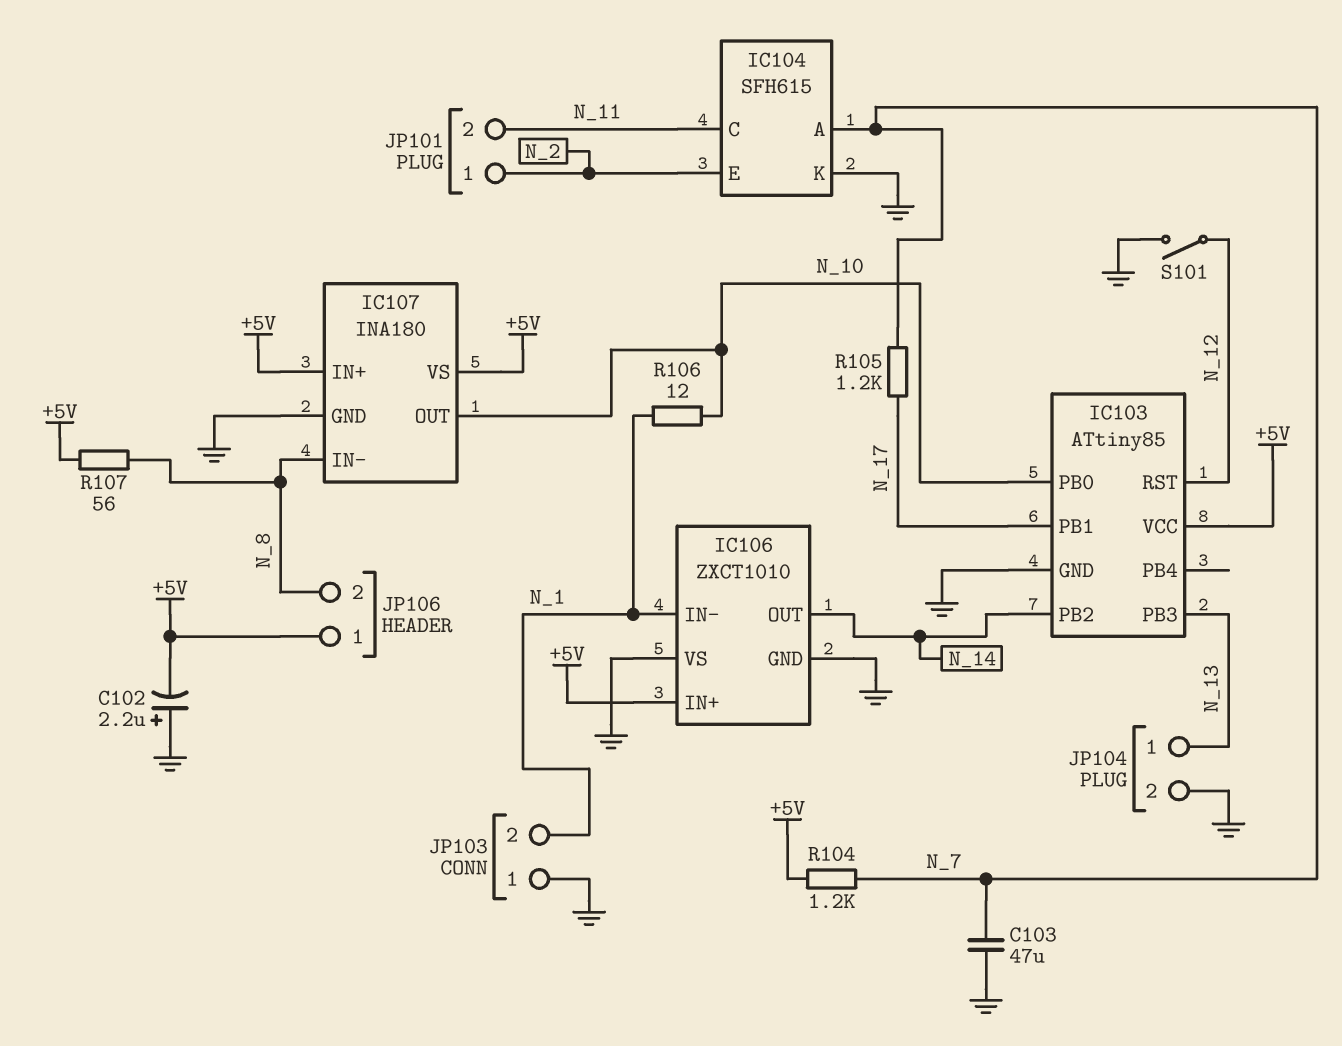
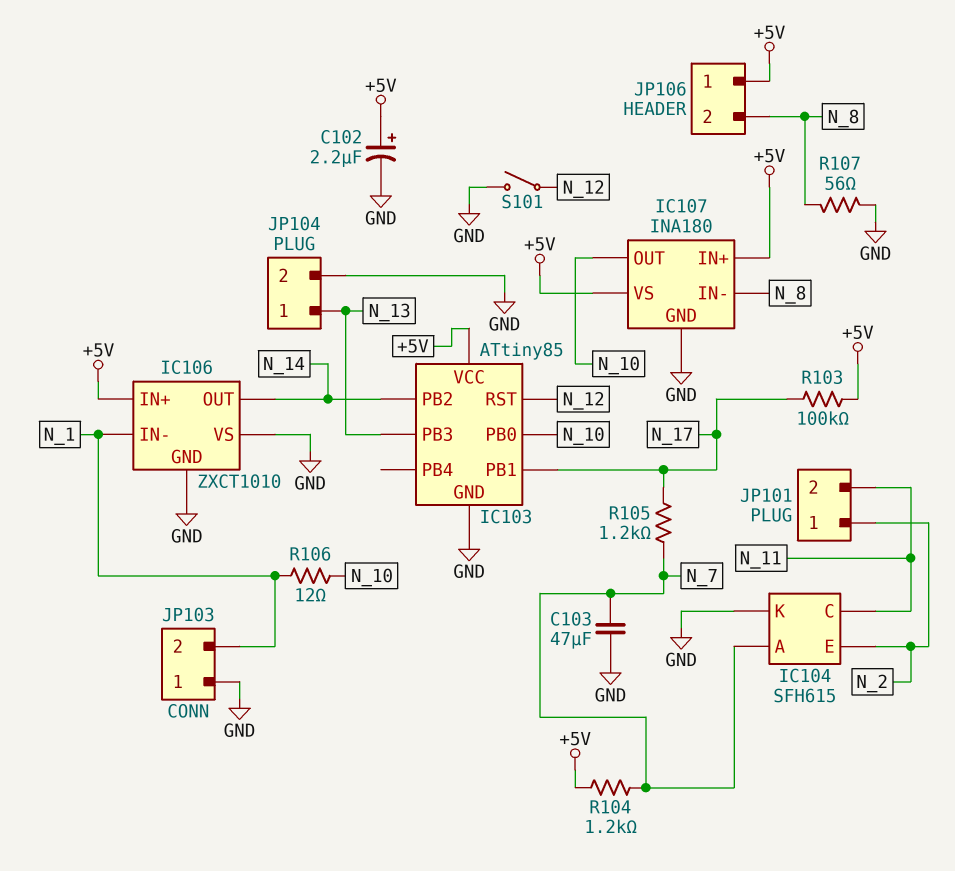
C102: 2.2uF (plus GND, minus +5V) -> 2.2uF (plus +5V, minus GND)
R103: none -> 100k (+5V, N_17)
R107: 56 (+5V, N_8) -> 56 (GND, N_8)

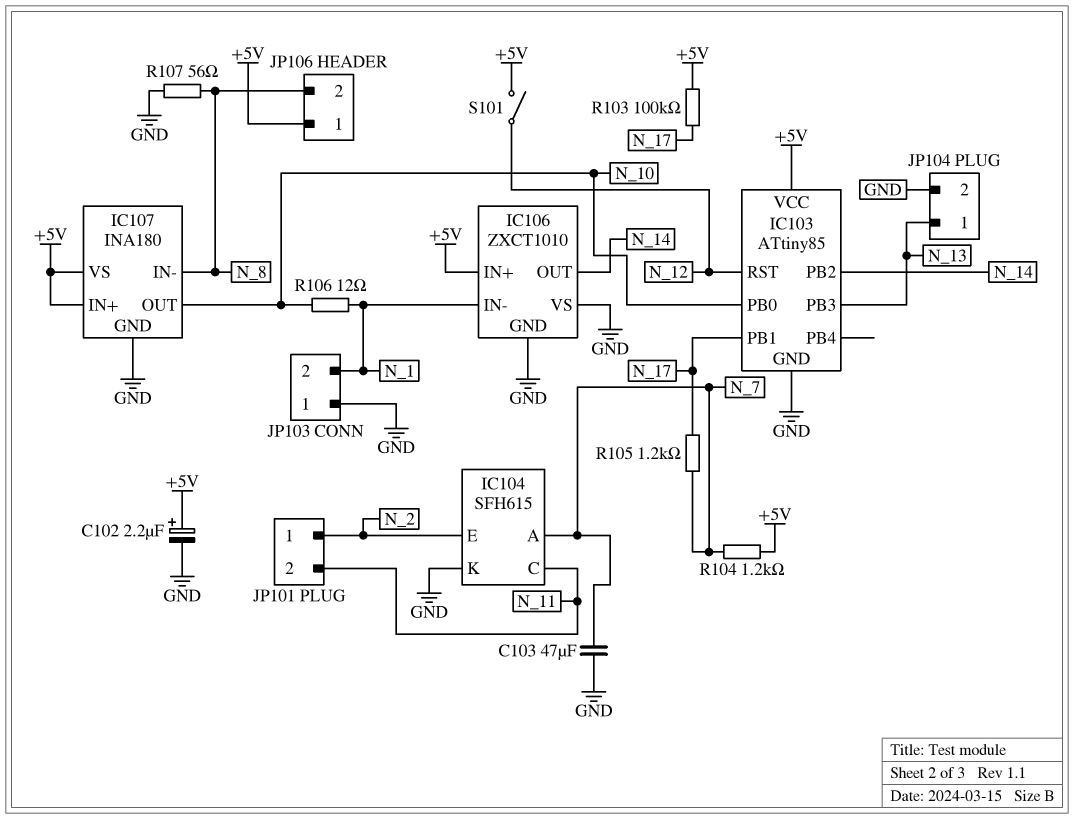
S101: switch (GND, N_12) -> switch (+5V, N_12)

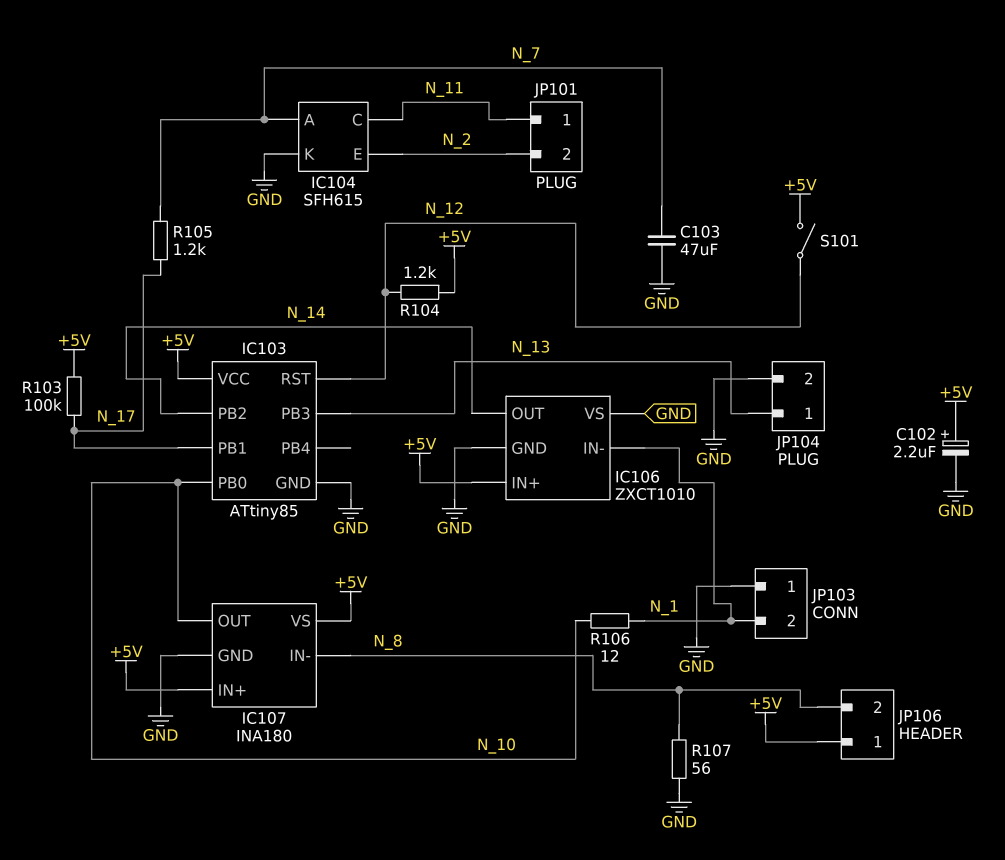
JP101 pin 1: N_2 -> N_11
JP101 pin 2: N_11 -> N_2
R104: 1.2k (+5V, N_7) -> 1.2k (+5V, N_12)

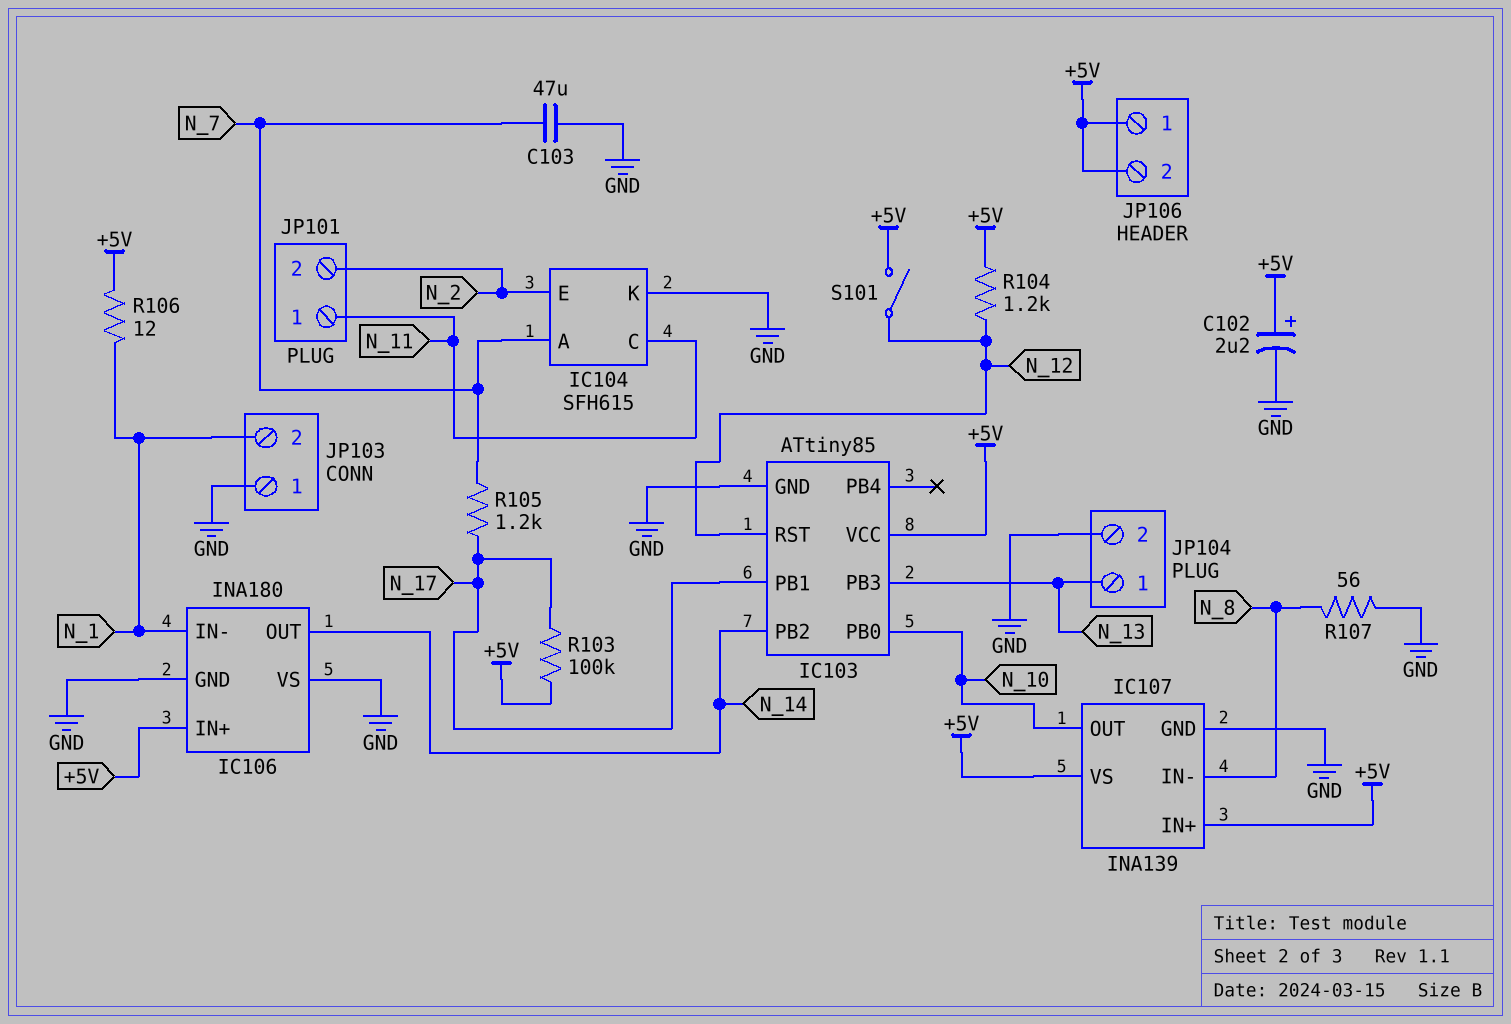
IC106: ZXCT1010 -> INA180
IC107: INA180 -> INA139
JP106 pin 2: N_8 -> +5V
R106: 12 (N_1, N_10) -> 12 (+5V, N_1)

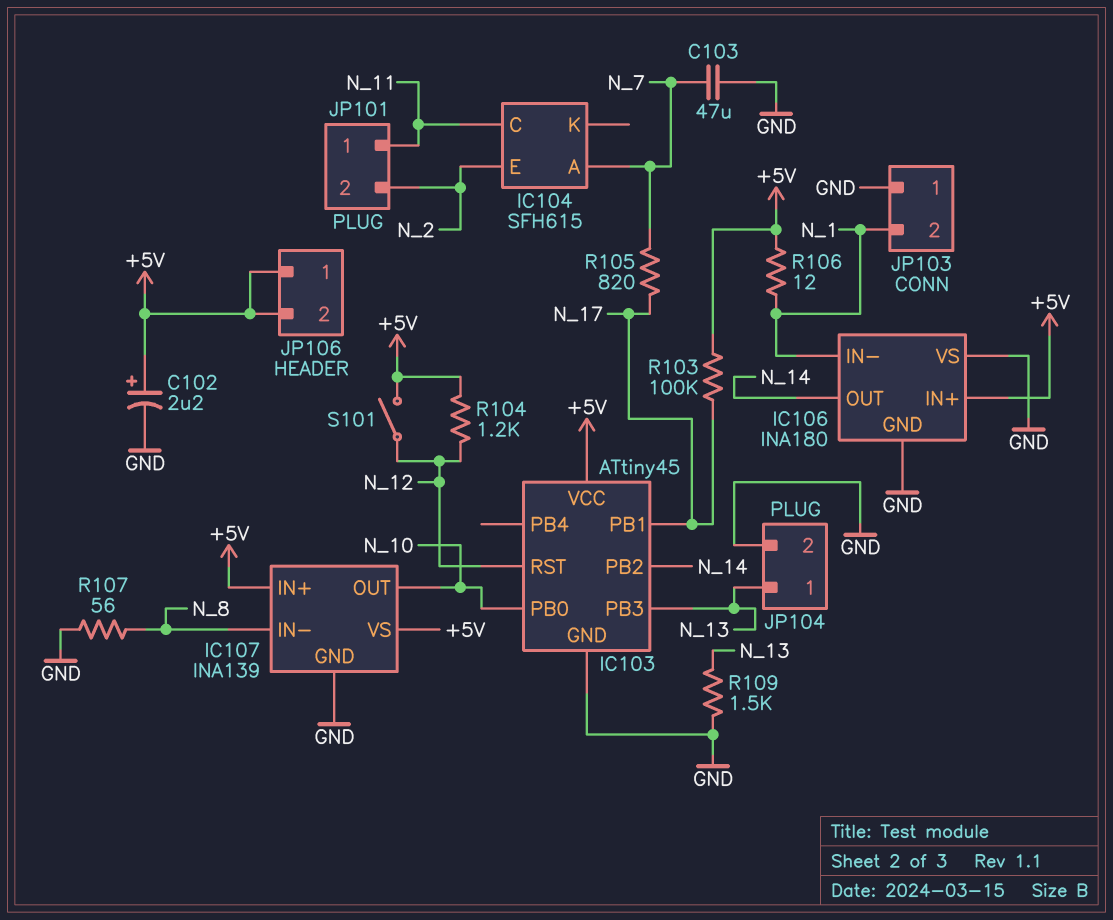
IC103: ATtiny85 -> ATtiny45
IC104 pin K: GND -> none
R105: 1.2k (N_7, N_17) -> 820 (N_7, N_17)
R109: none -> 1.5k (GND, N_13)

